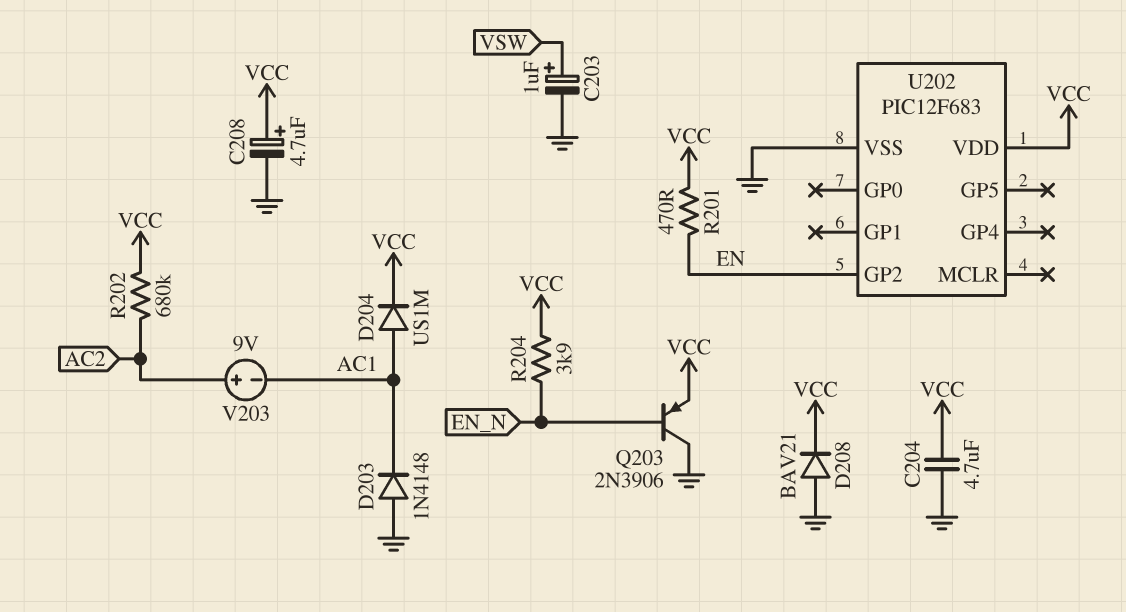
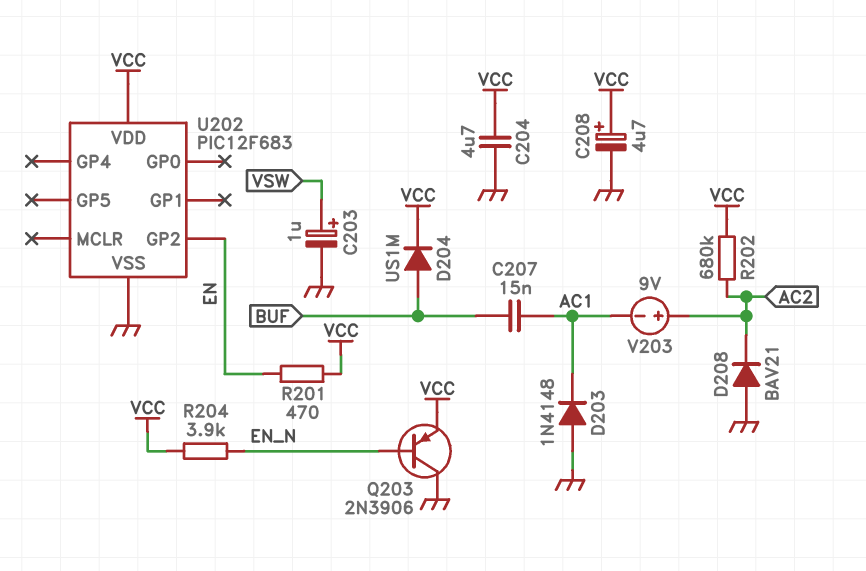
C207: none -> 15nF (AC1, BUF)
D204: diode US1M (A AC1, K VCC) -> diode US1M (A BUF, K VCC)
D208: diode BAV21 (A GND, K VCC) -> diode BAV21 (A GND, K AC2)

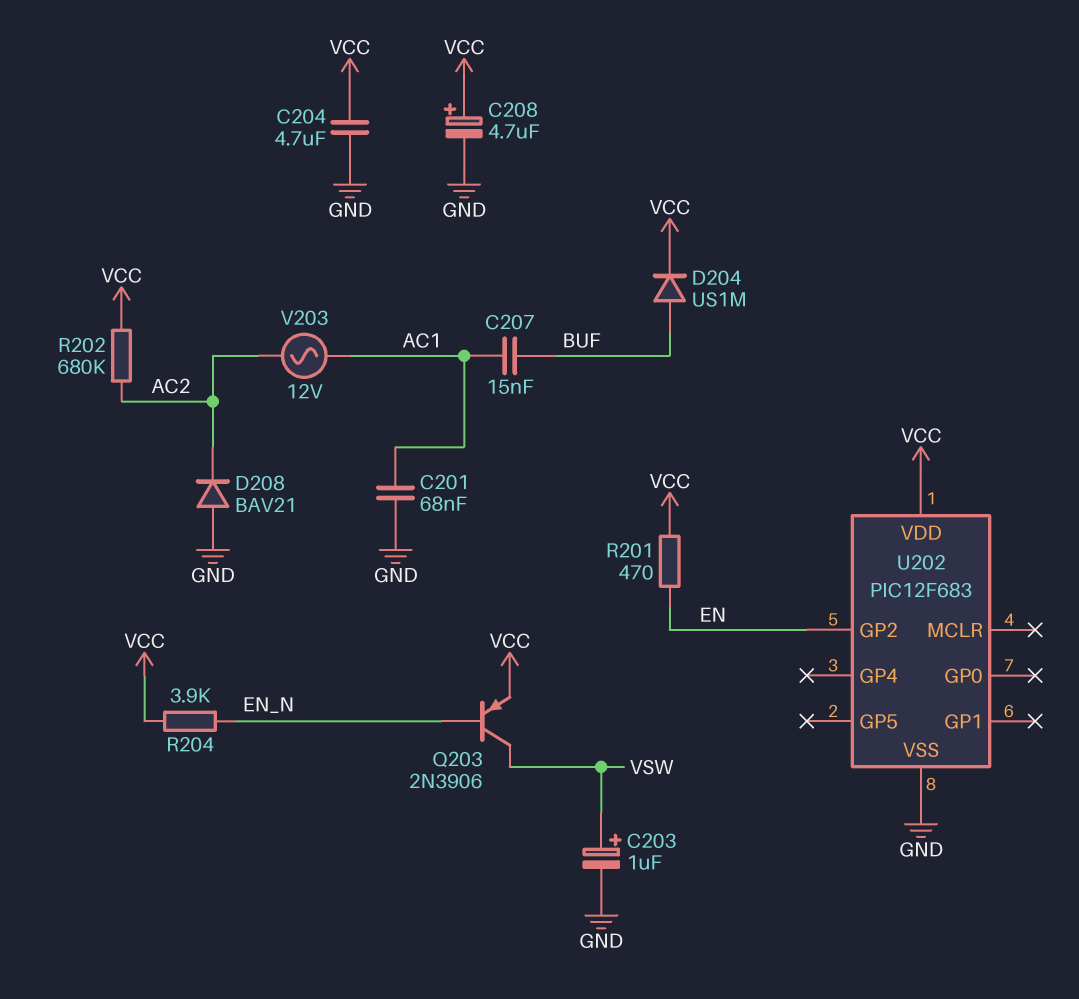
C201: none -> 68nF (AC1, GND)
D203: diode 1N4148 (A GND, K AC1) -> none
Q203: PNP 2N3906 (B EN_N, C GND, E VCC) -> PNP 2N3906 (B EN_N, C VSW, E VCC)
V203: 9V (plus AC2, minus AC1) -> AC 12V (AC1, AC2)

